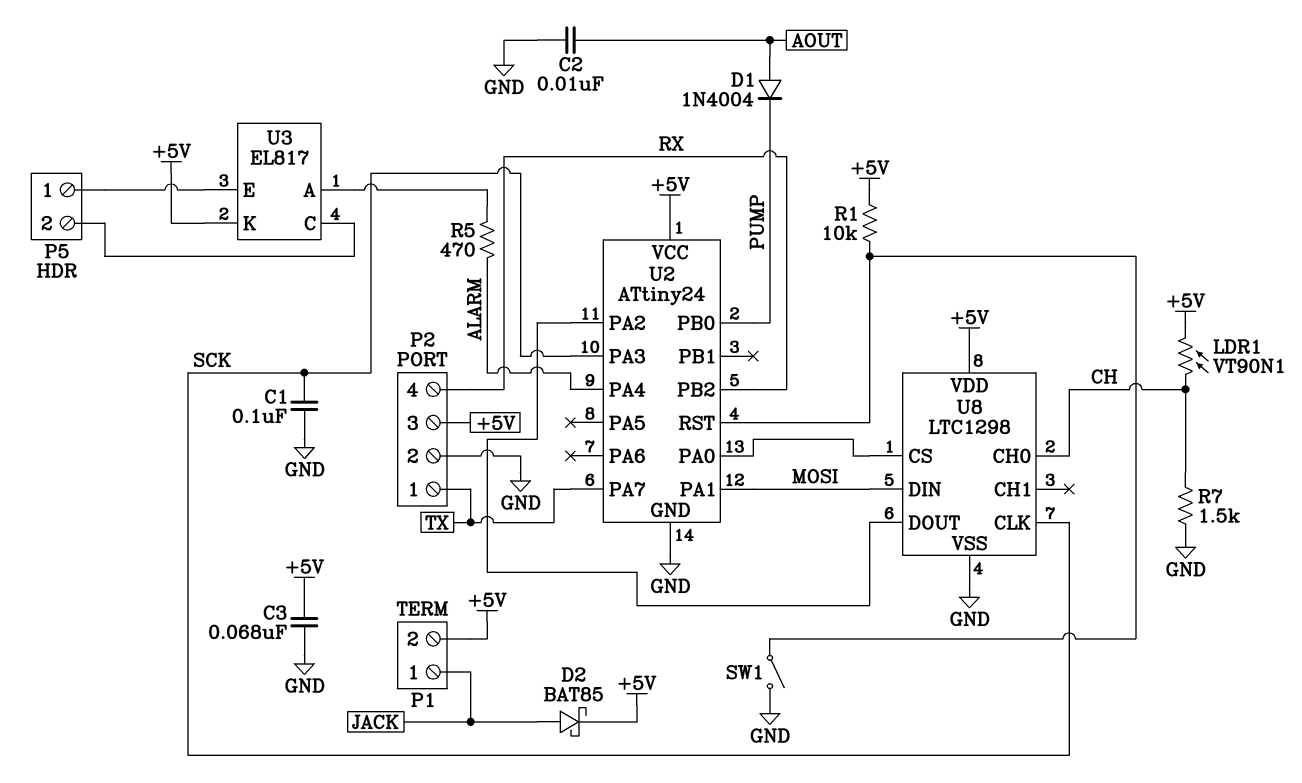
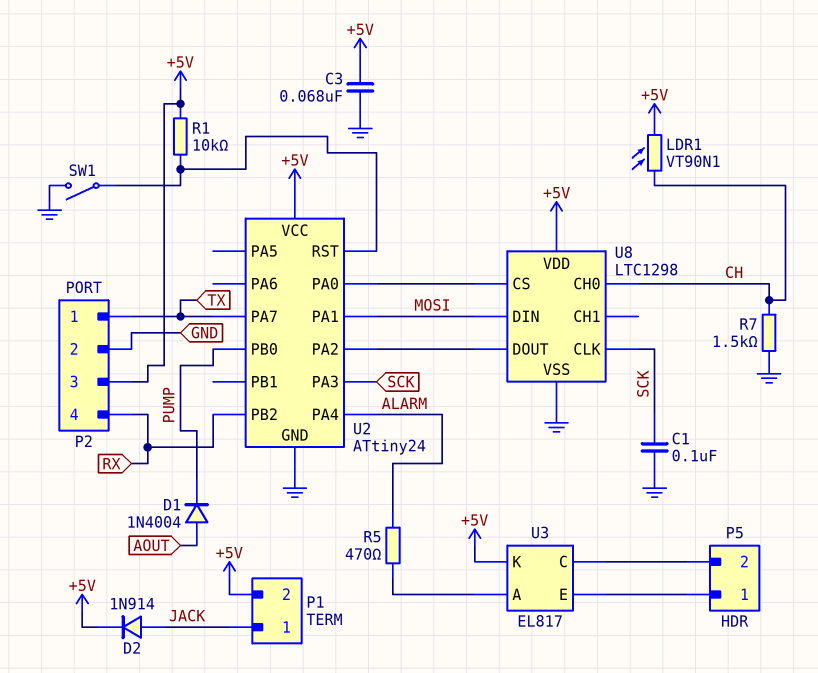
C2: 10nF (AOUT, GND) -> none
D2: schottky BAT85 (A JACK, K +5V) -> diode 1N914 (A JACK, K +5V)

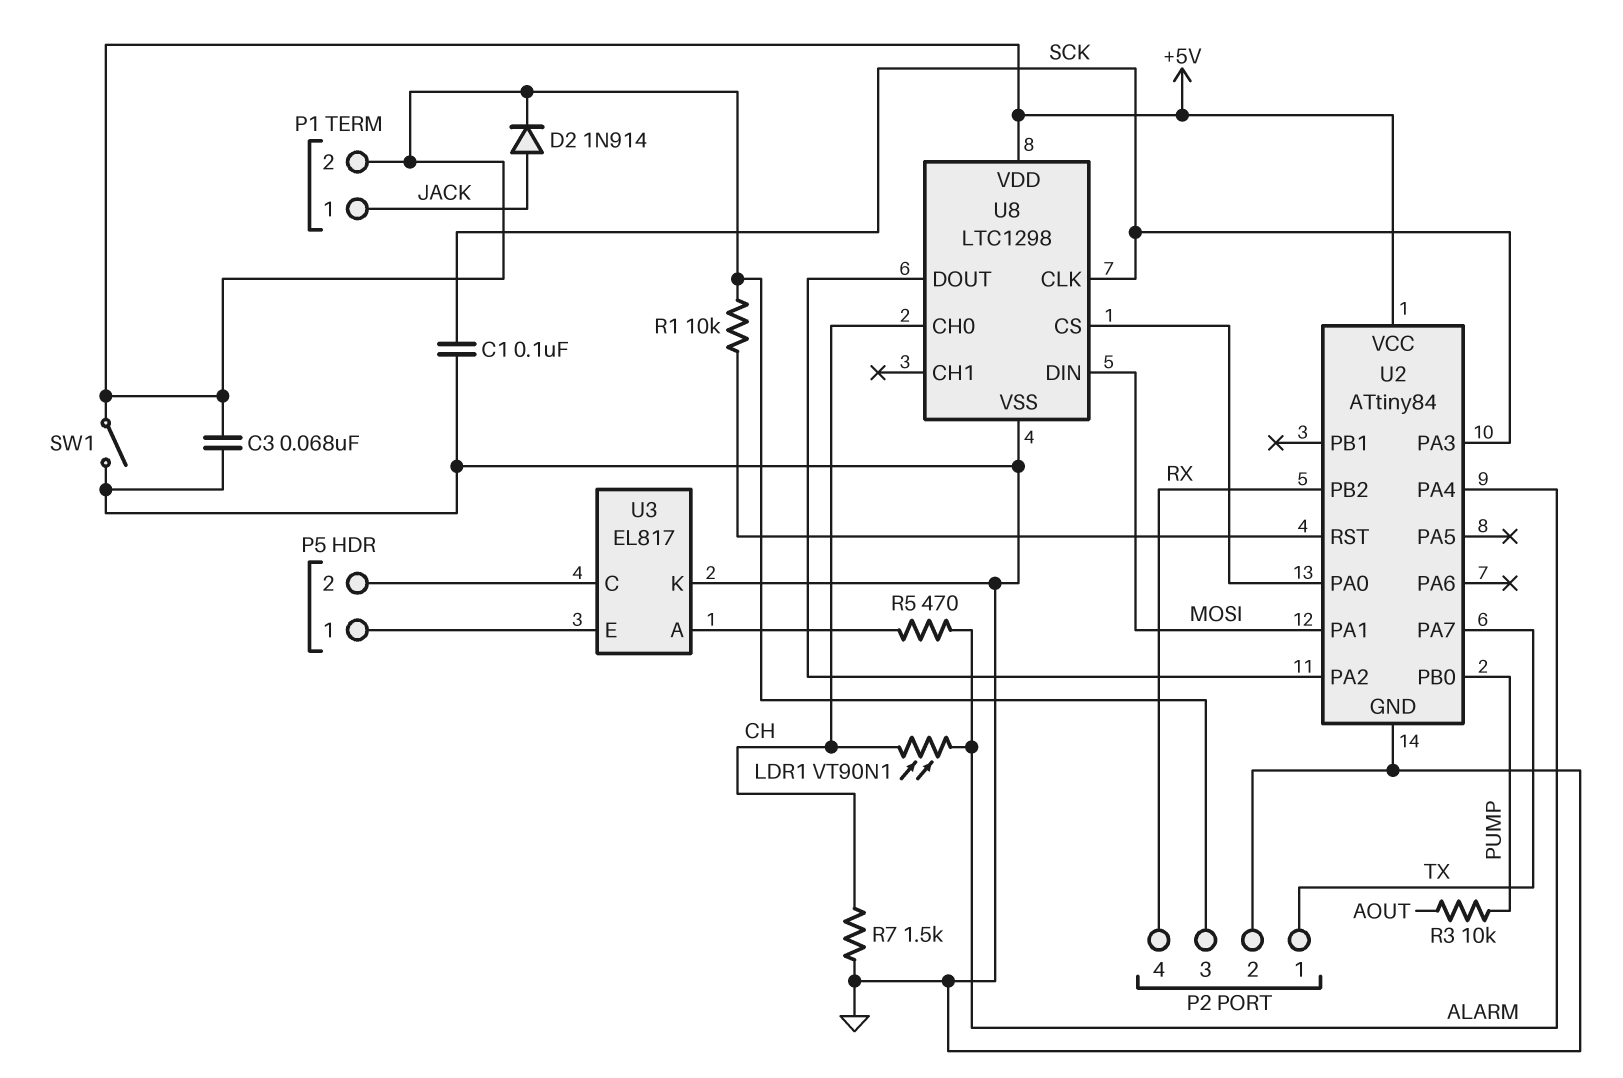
D1: diode 1N4004 (A AOUT, K PUMP) -> none
LDR1: VT90N1 (+5V, CH) -> VT90N1 (ALARM, CH)
R3: none -> 10k (AOUT, PUMP)
SW1: switch (GND, U2/RST) -> switch (+5V, GND)
U2: ATtiny24 -> ATtiny84
U3 pin K: +5V -> GND

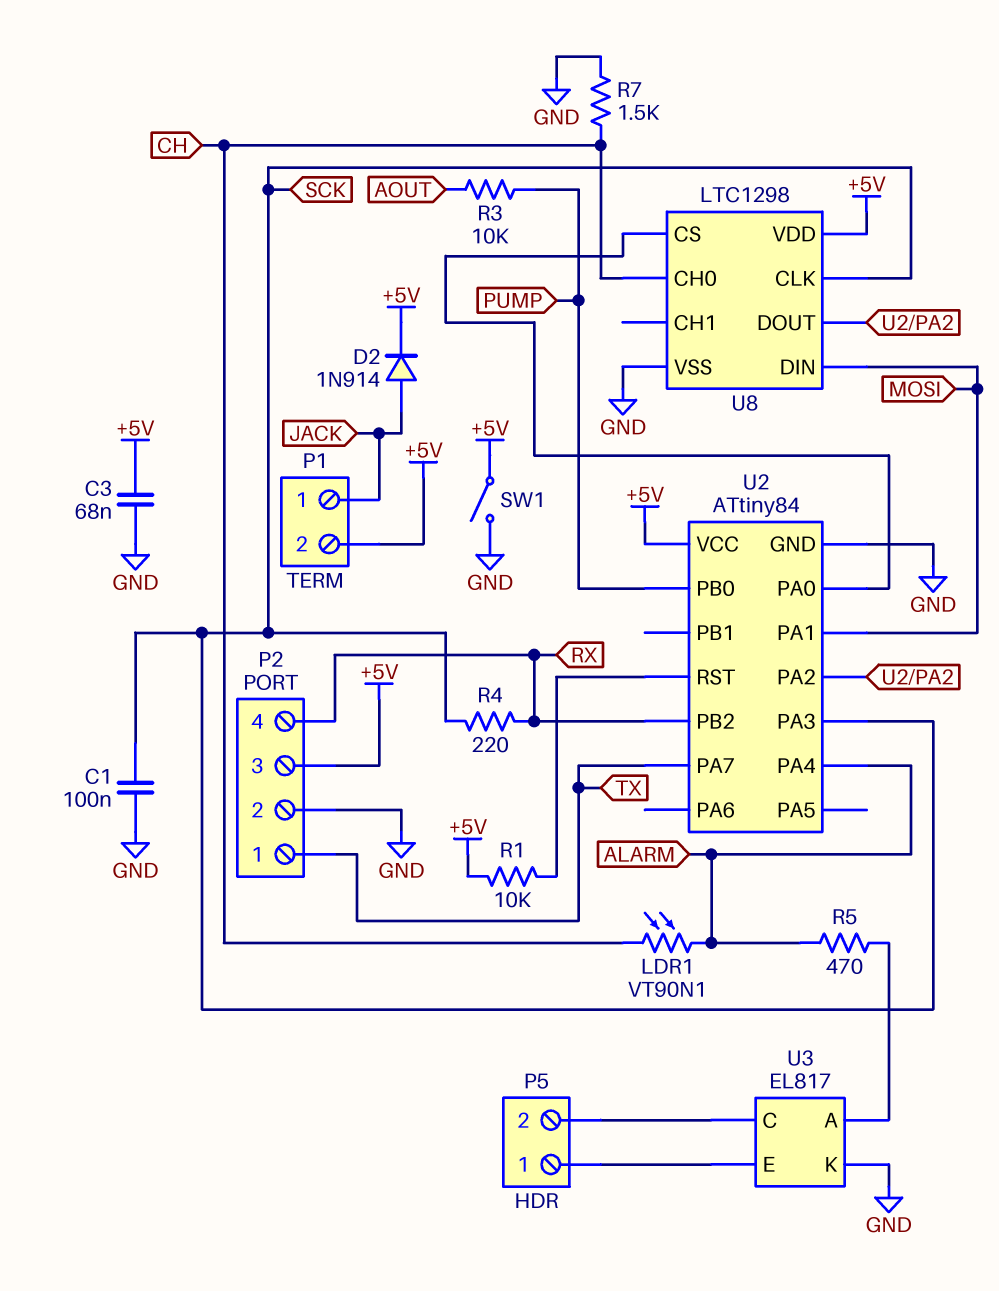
R4: none -> 220 (RX, SCK)

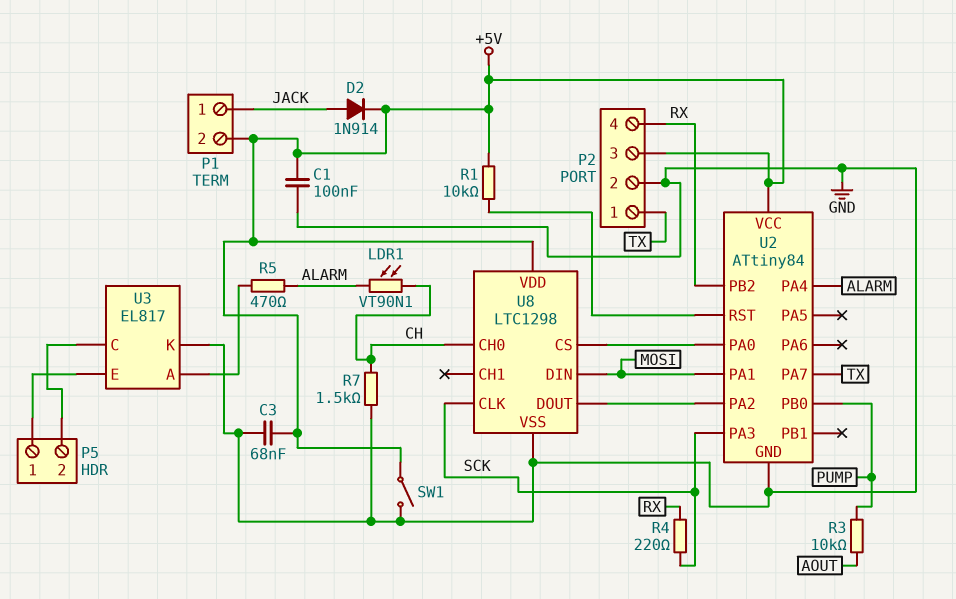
C1: 100nF (GND, SCK) -> 100nF (+5V, GND)

